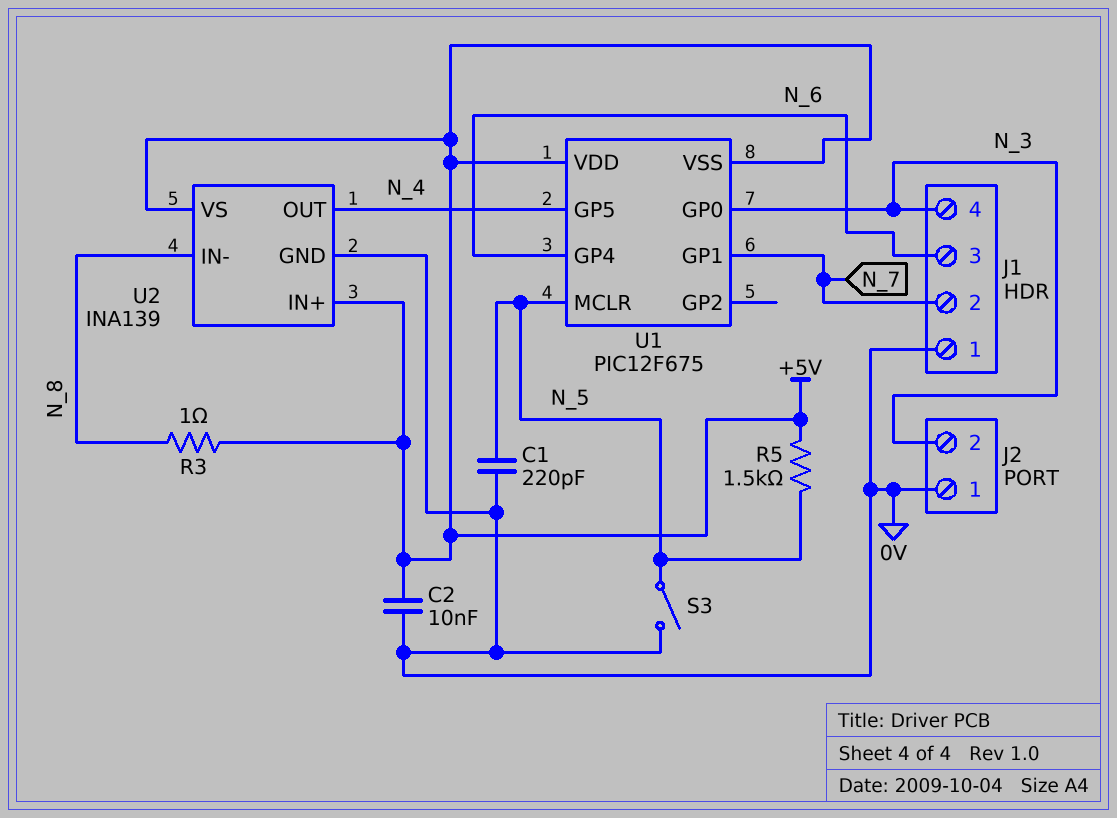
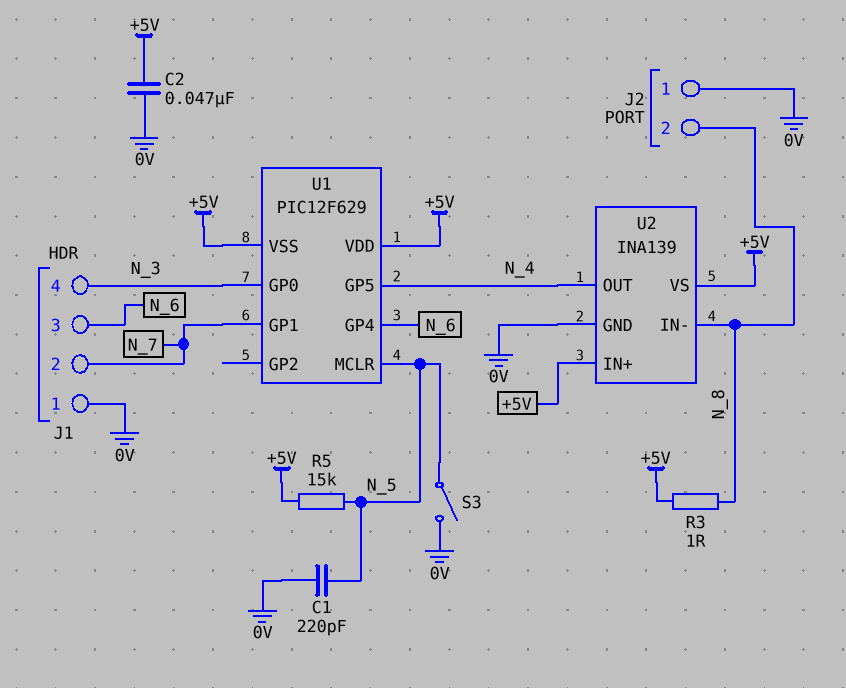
C2: 10nF (+5V, 0V) -> 47nF (+5V, 0V)
J2 pin 2: N_3 -> N_8
R5: 1.5k (+5V, N_5) -> 15k (+5V, N_5)
U1: PIC12F675 -> PIC12F629

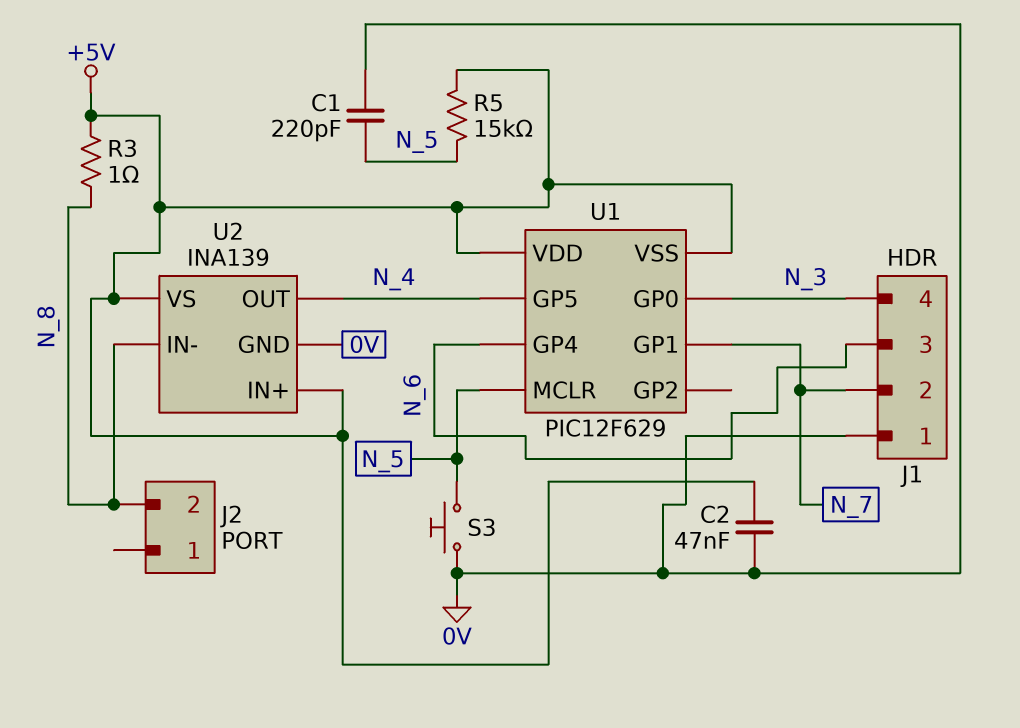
J2 pin 1: 0V -> none
S3: switch (0V, N_5) -> button (0V, N_5)

